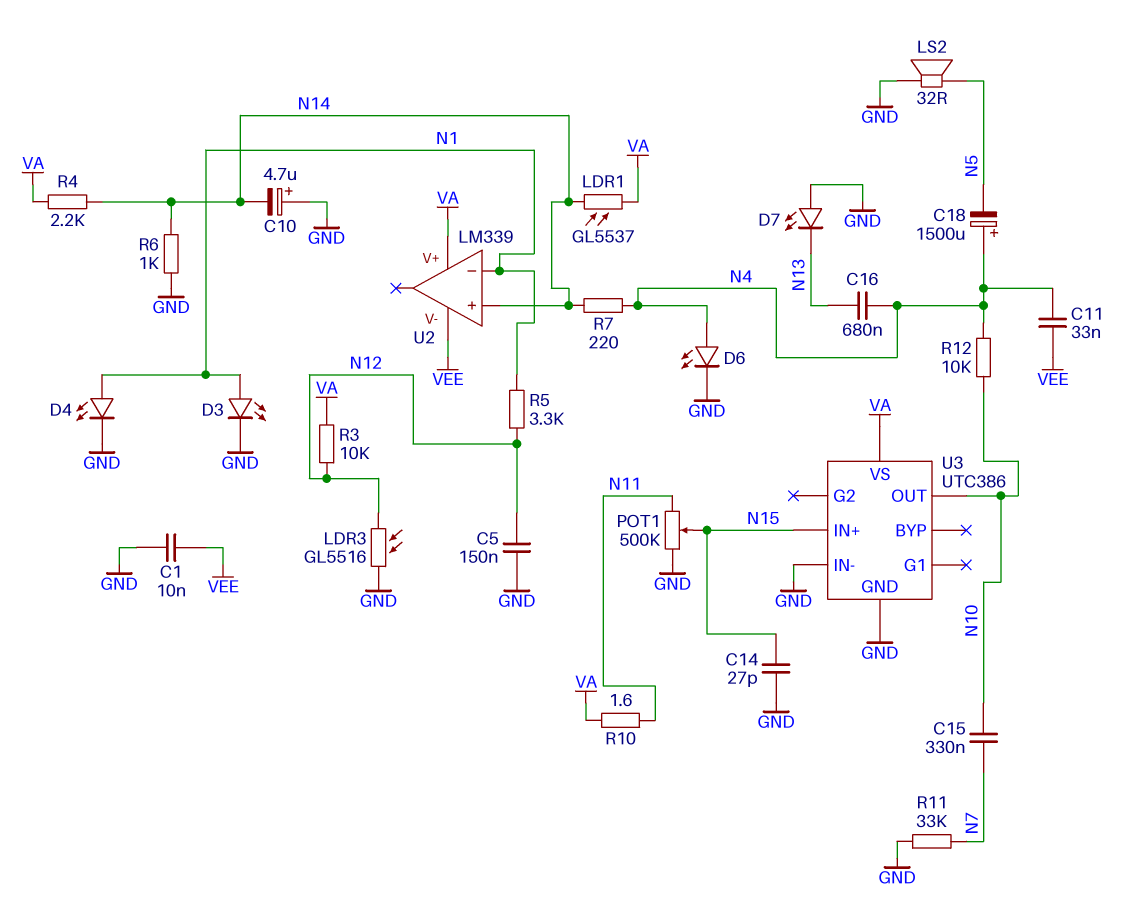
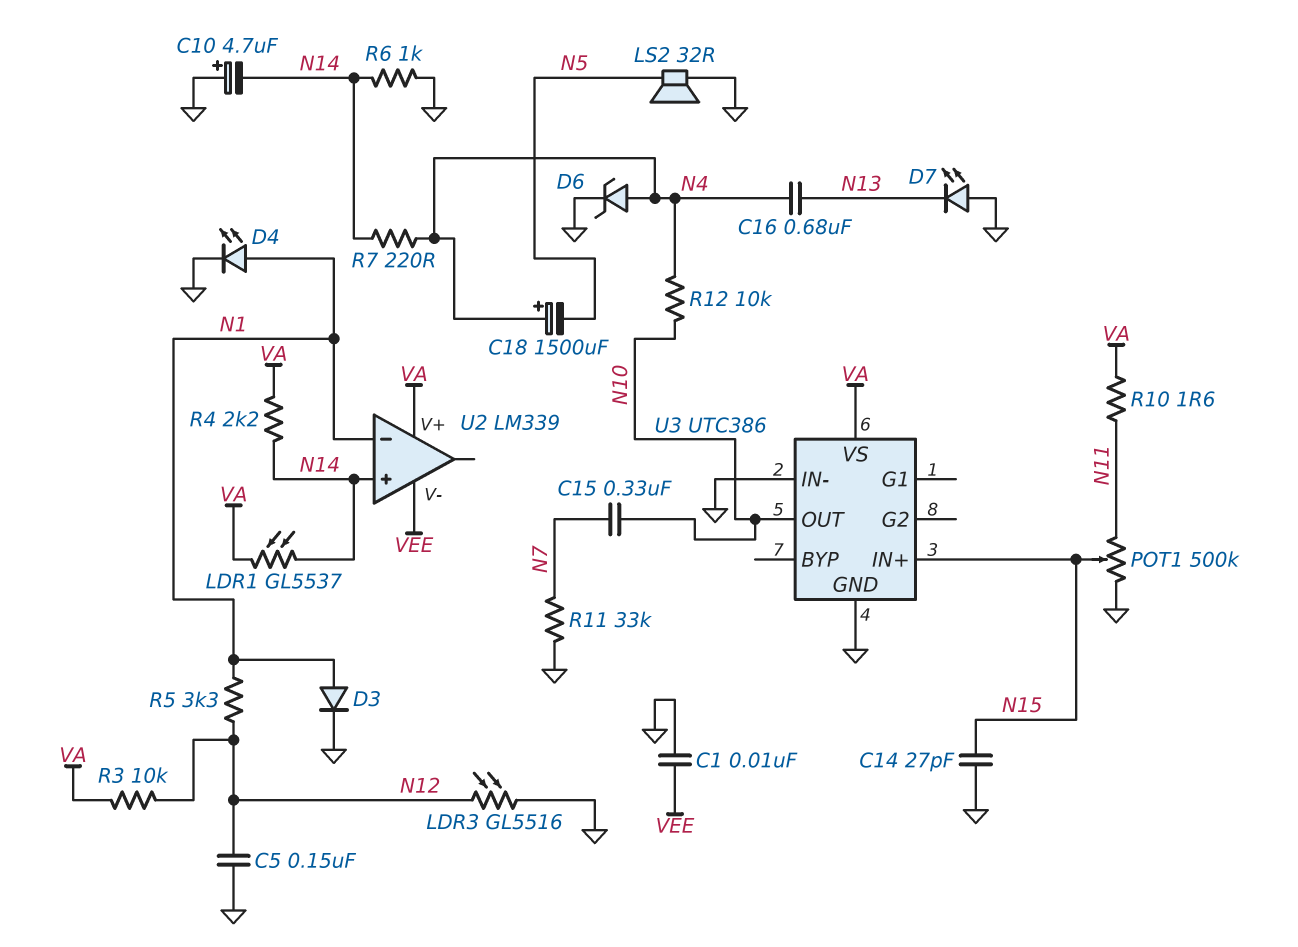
C11: 33nF (N4, VEE) -> none
D3: LED (A N1, K GND) -> diode (A N1, K GND)
D6: LED (A N4, K GND) -> zener (A N4, K GND)

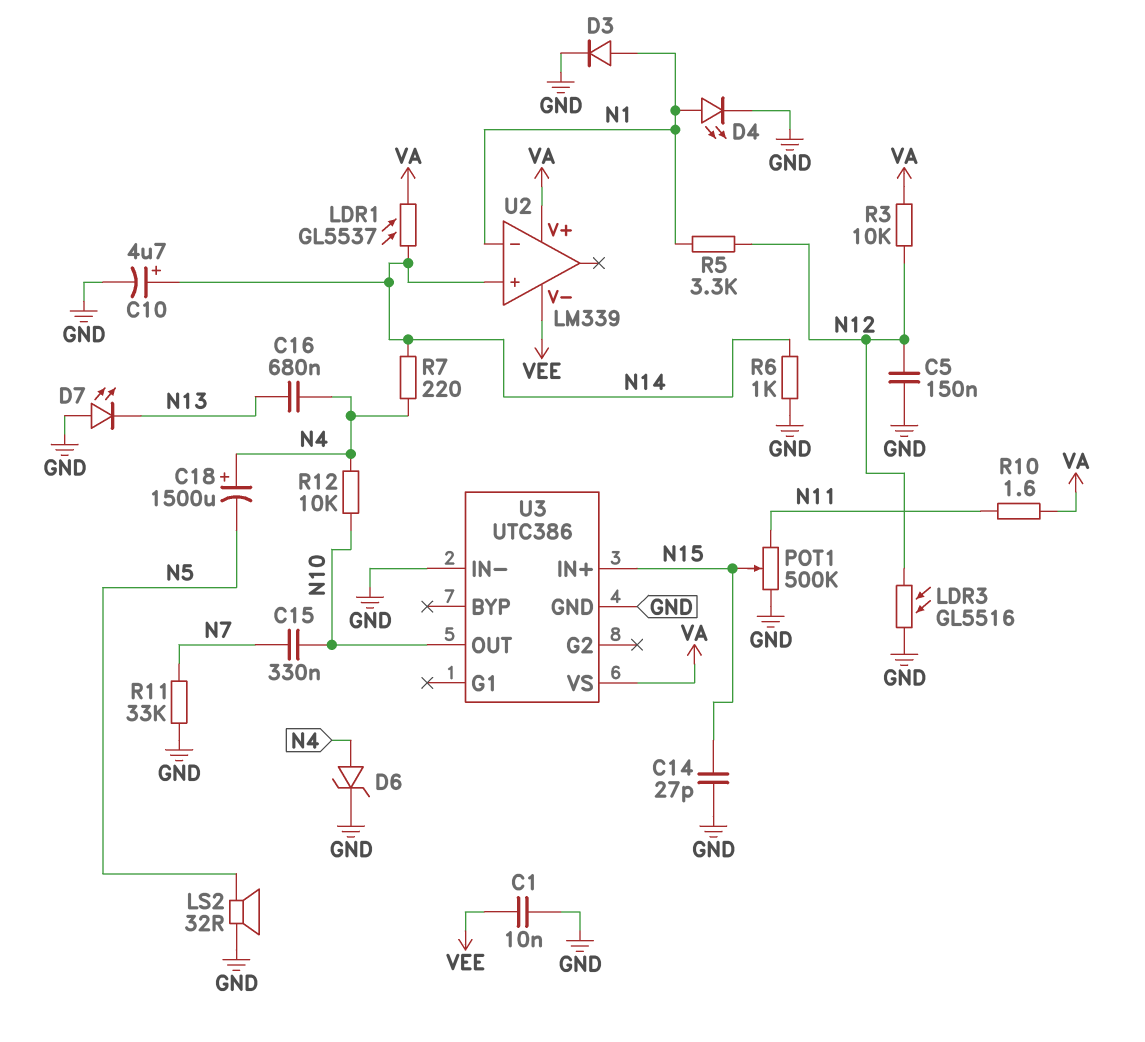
C10: 4.7uF (plus GND, minus N14) -> 4.7uF (plus N14, minus GND)
R4: 2.2k (N14, VA) -> none

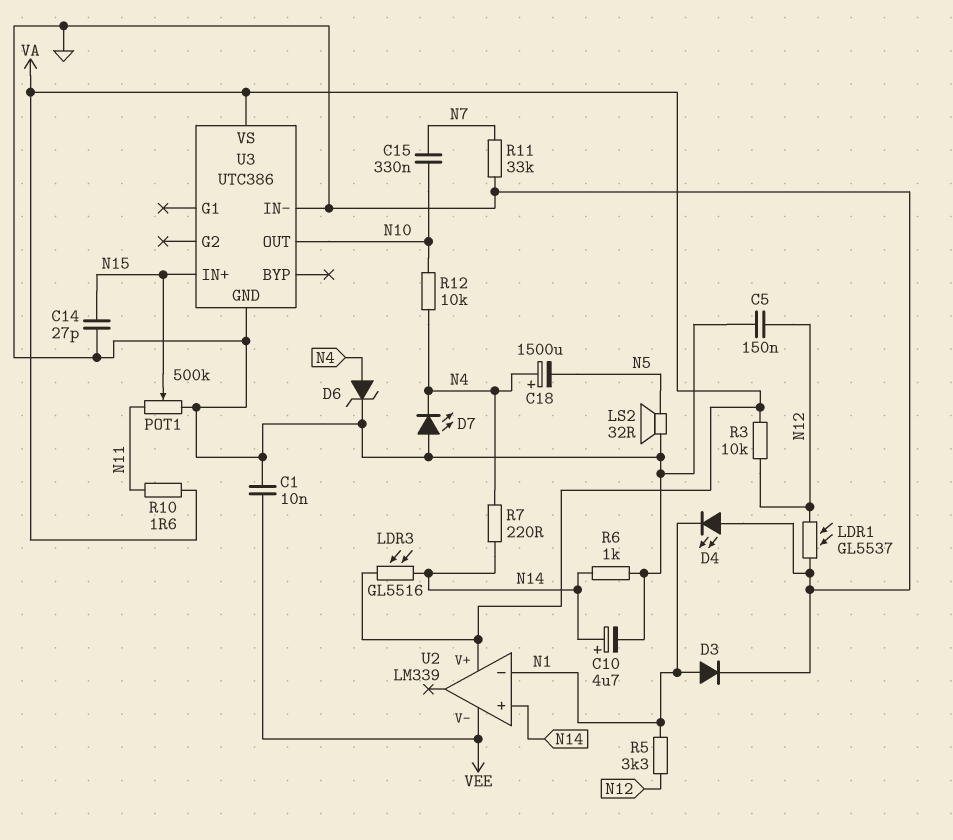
C16: 680nF (N4, N13) -> none
D4: LED (A N1, K GND) -> LED (A GND, K N1)
D7: LED (A GND, K N13) -> LED (A GND, K N4)
LDR1: GL5537 (N14, VA) -> GL5537 (GND, N12)
LDR3: GL5516 (GND, N12) -> GL5516 (N14, VA)

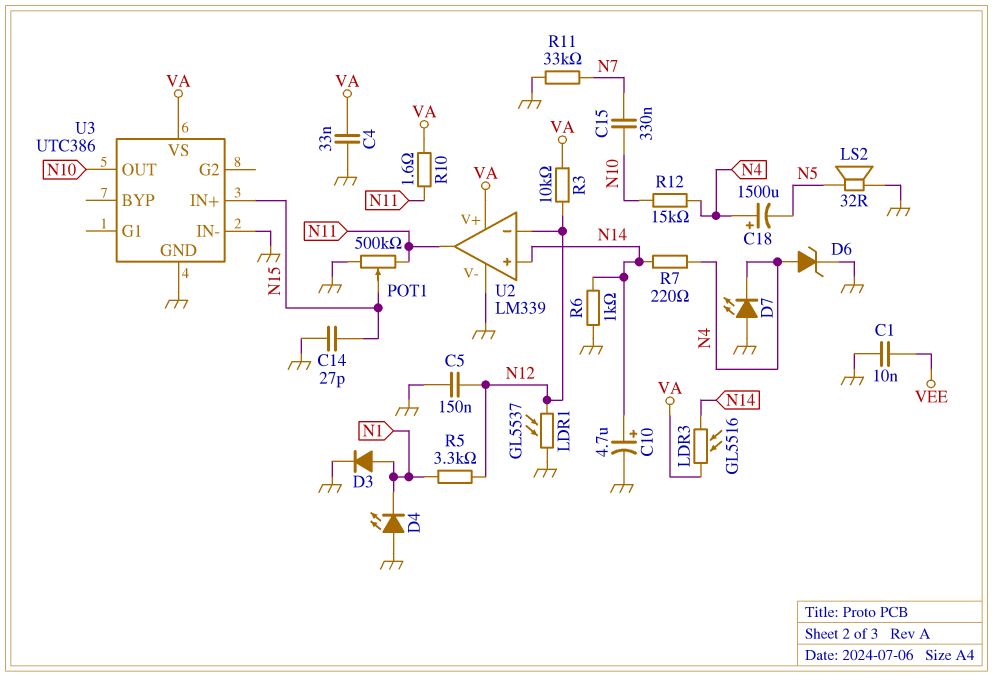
C4: none -> 33nF (GND, VA)
R12: 10k (N4, N10) -> 15k (N4, N10)
U2 pin V-: VEE -> GND
U2 pin in-: N1 -> N12
U2 pin out: none -> N11

